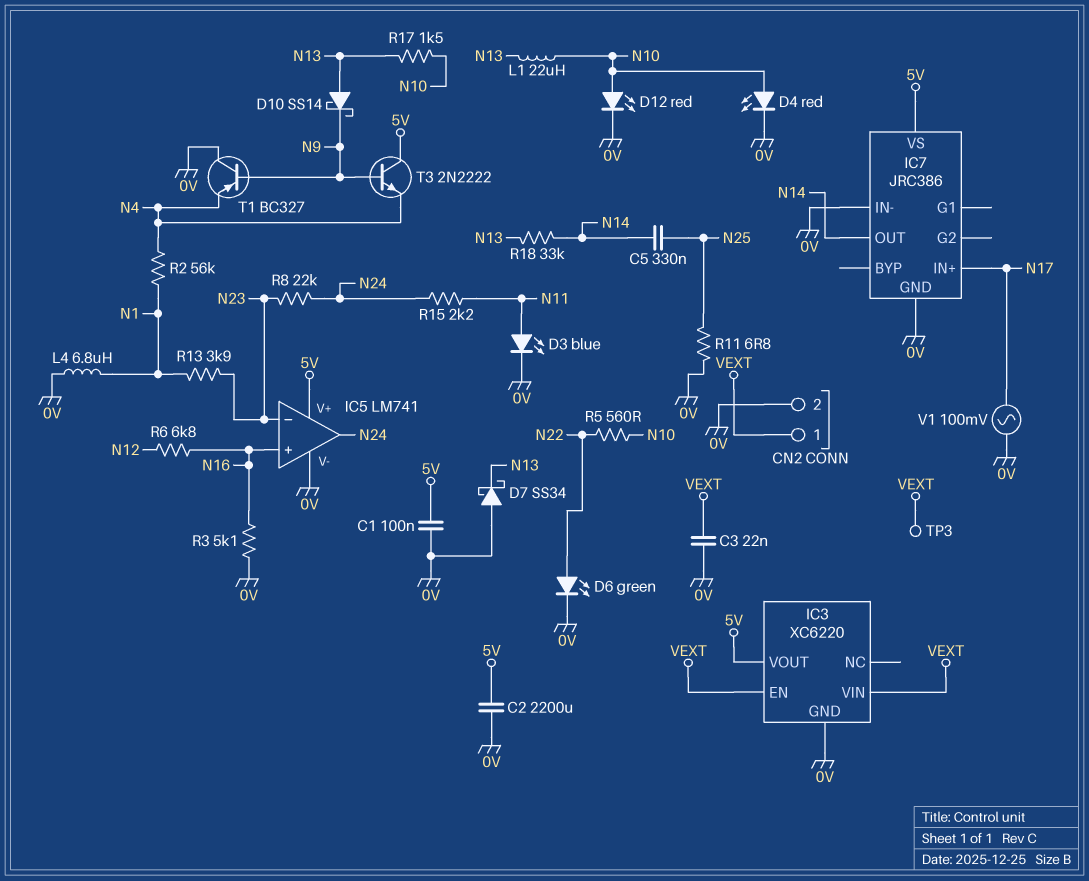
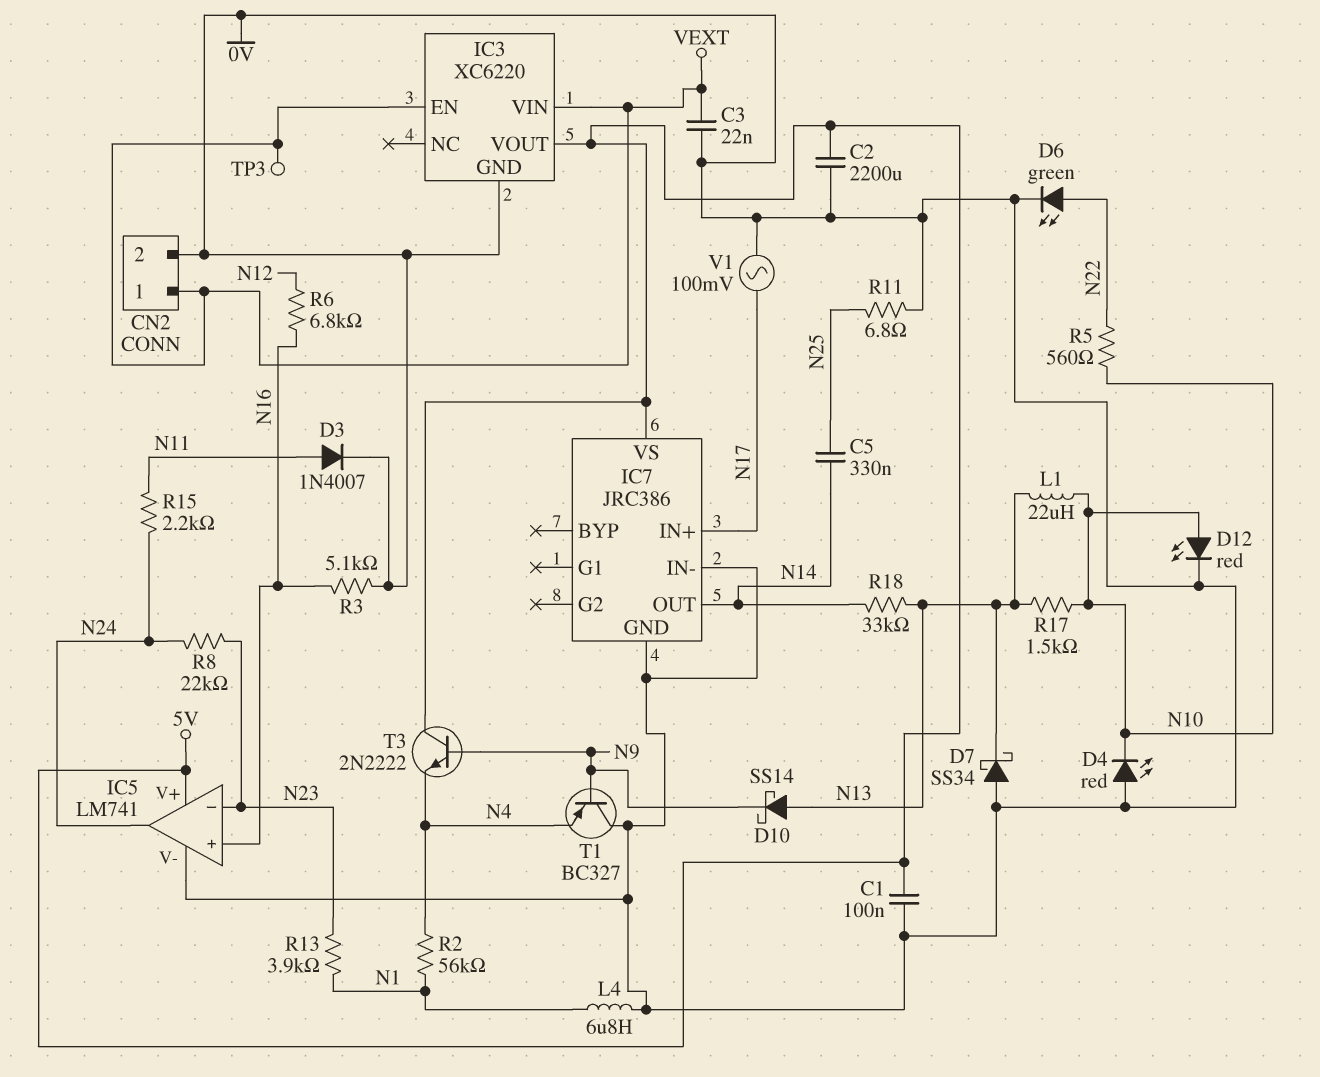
D3: LED blue (A N11, K 0V) -> diode 1N4007 (A N11, K 0V)
D4: LED red (A N10, K 0V) -> LED red (A 0V, K N10)

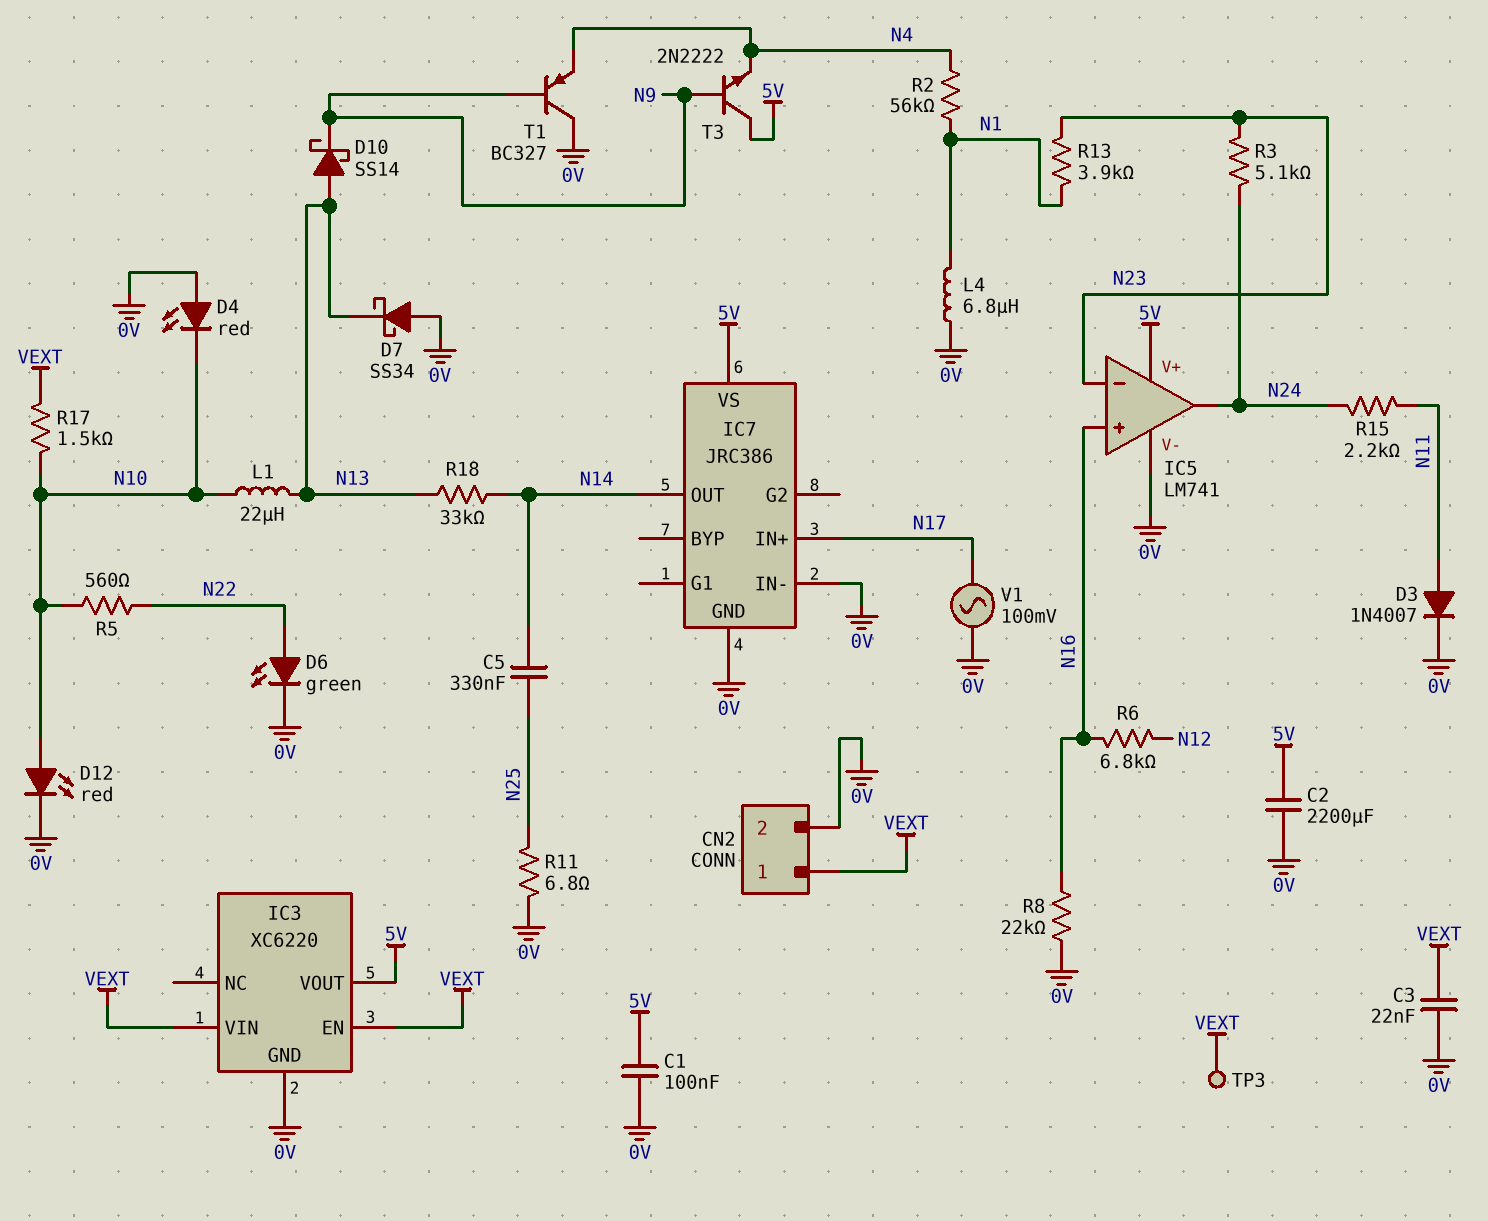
R3: 5.1k (0V, N16) -> 5.1k (N23, N24)
R8: 22k (N23, N24) -> 22k (0V, N16)
R17: 1.5k (N10, N13) -> 1.5k (N10, VEXT)

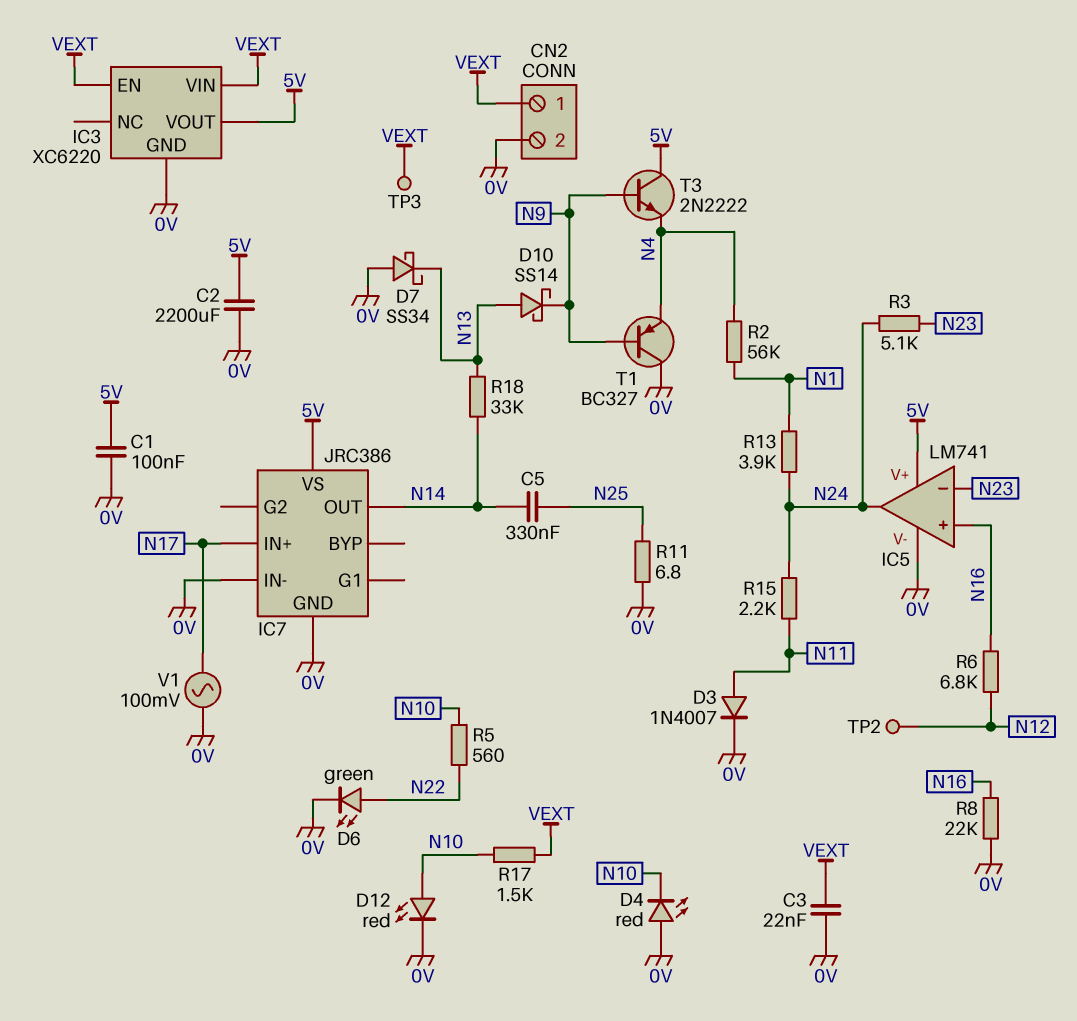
L1: 22uH (N10, N13) -> none
L4: 6.8uH (0V, N1) -> none
R13: 3.9k (N1, N23) -> 3.9k (N1, N24)
TP2: none -> test point (N12)

